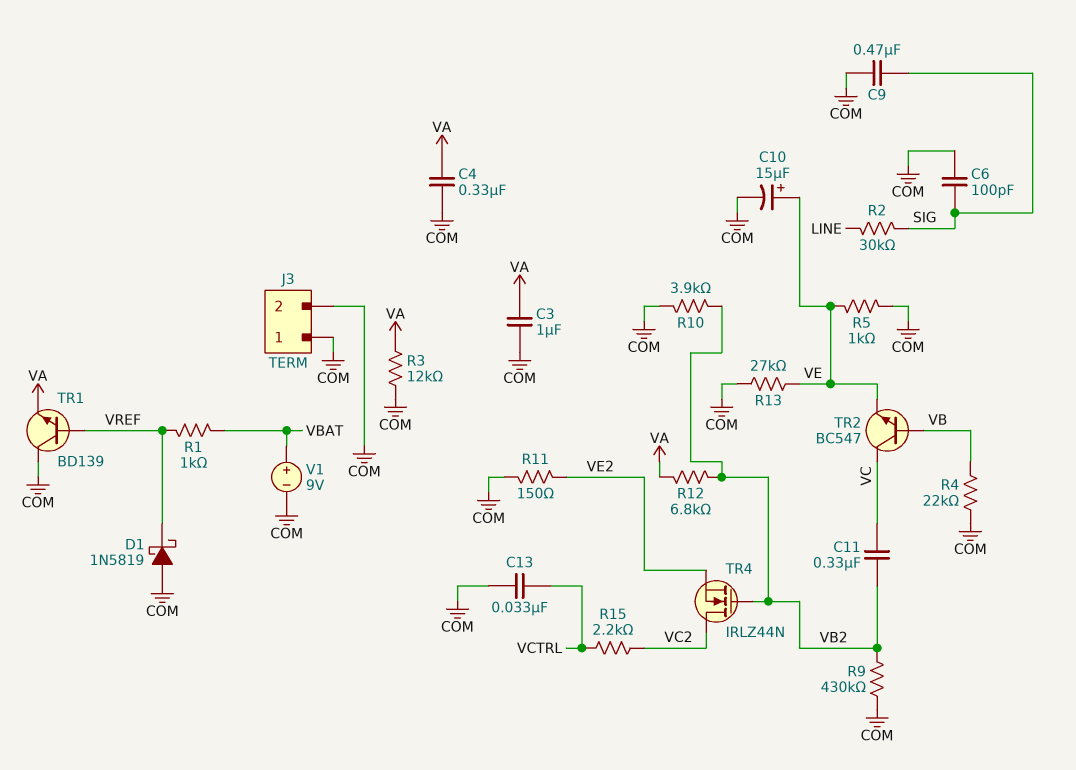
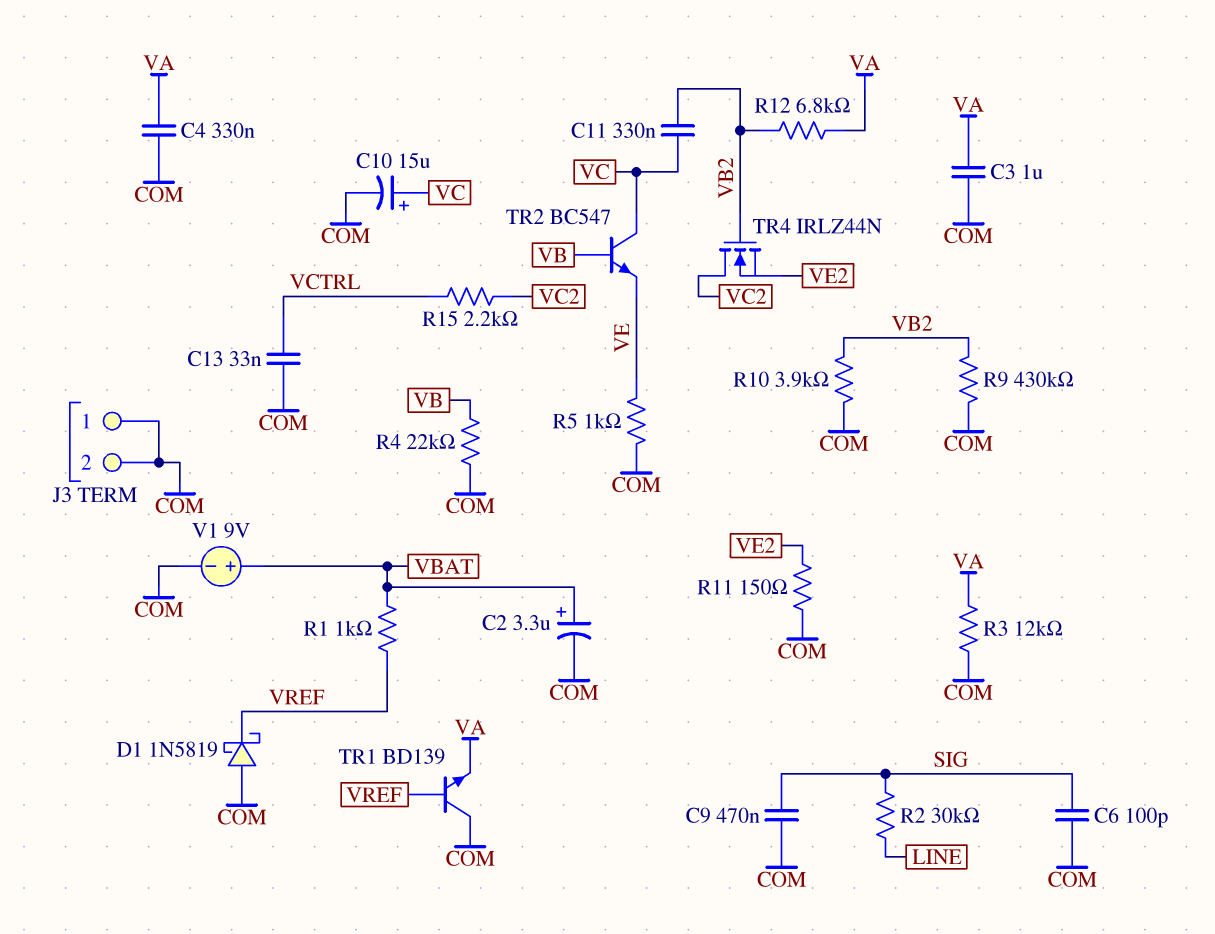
C2: none -> 3.3uF (plus VBAT, minus COM)
C10: 15uF (plus VE, minus COM) -> 15uF (plus VC, minus COM)
R13: 27k (COM, VE) -> none

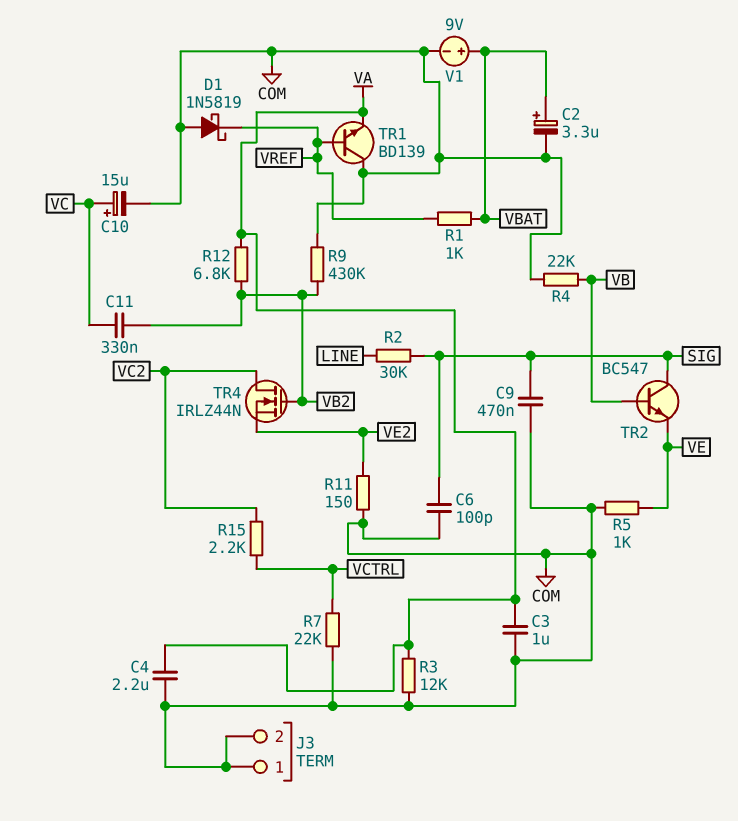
C4: 330nF (COM, VA) -> 2.2uF (COM, VA)
C13: 33nF (COM, VCTRL) -> none
R7: none -> 22k (COM, VCTRL)
R10: 3.9k (COM, VB2) -> none
TR2: NPN BC547 (B VB, C VC, E VE) -> NPN BC547 (B VB, C SIG, E VE)

